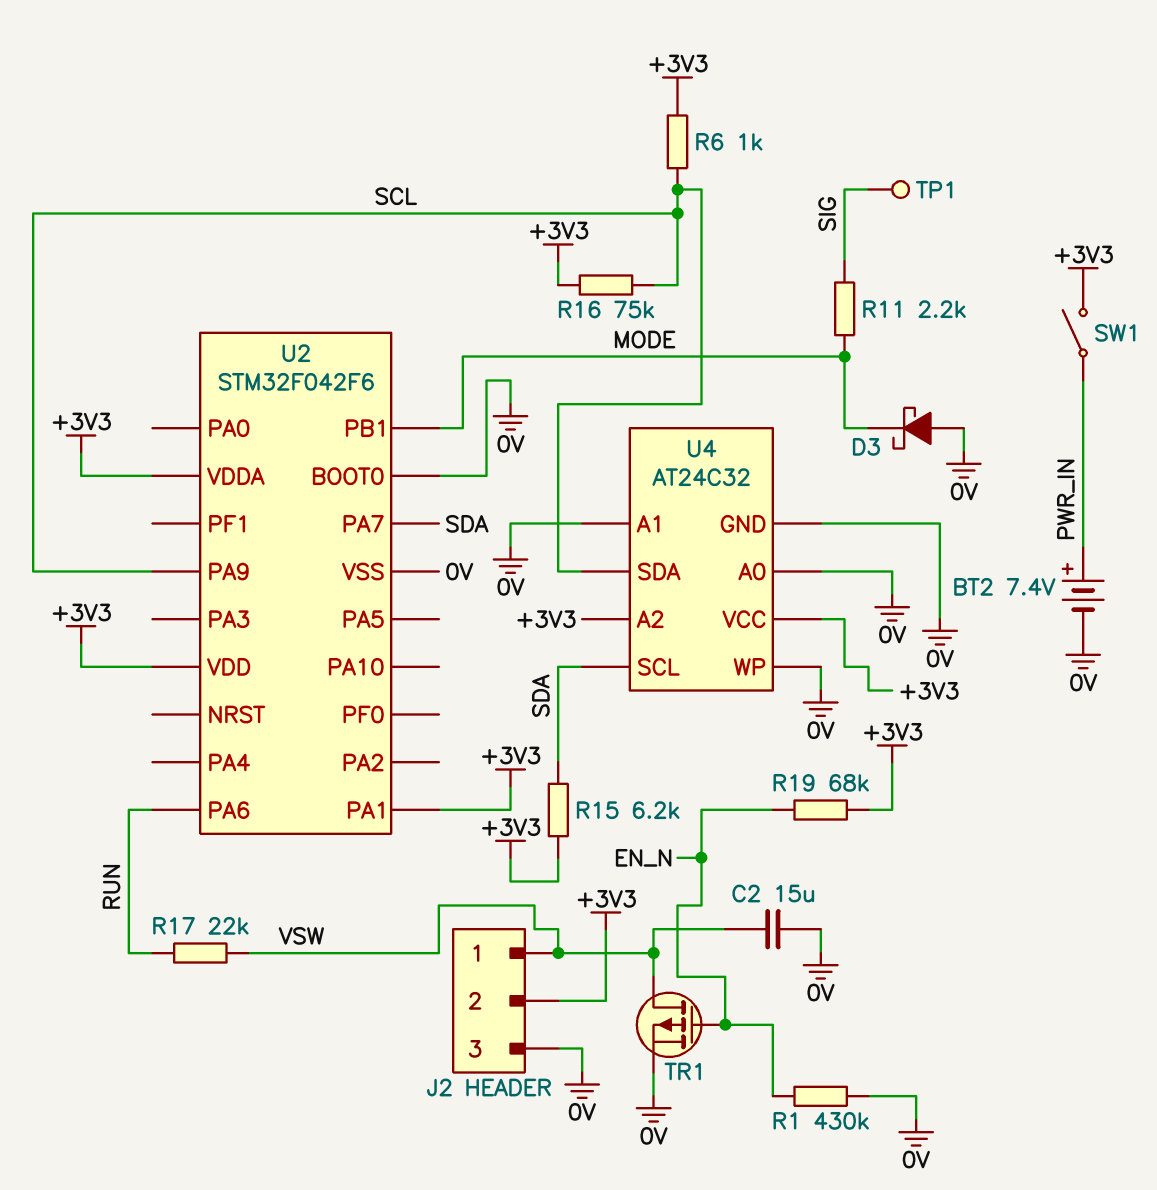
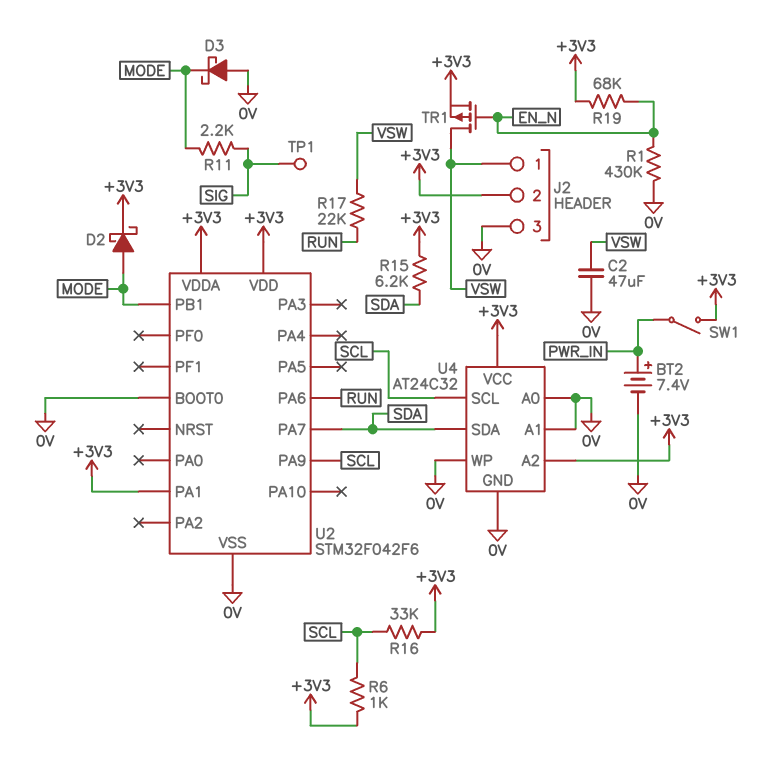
C2: 15uF (0V, VSW) -> 47uF (0V, VSW)
D2: none -> schottky (A MODE, K +3V3)
R16: 75k (+3V3, SCL) -> 33k (+3V3, SCL)
TR1: PMOS (G EN_N, D VSW, S 0V) -> PMOS (G EN_N, D VSW, S +3V3)
U4 pin SCL: SDA -> SCL
U4 pin SDA: SCL -> SDA

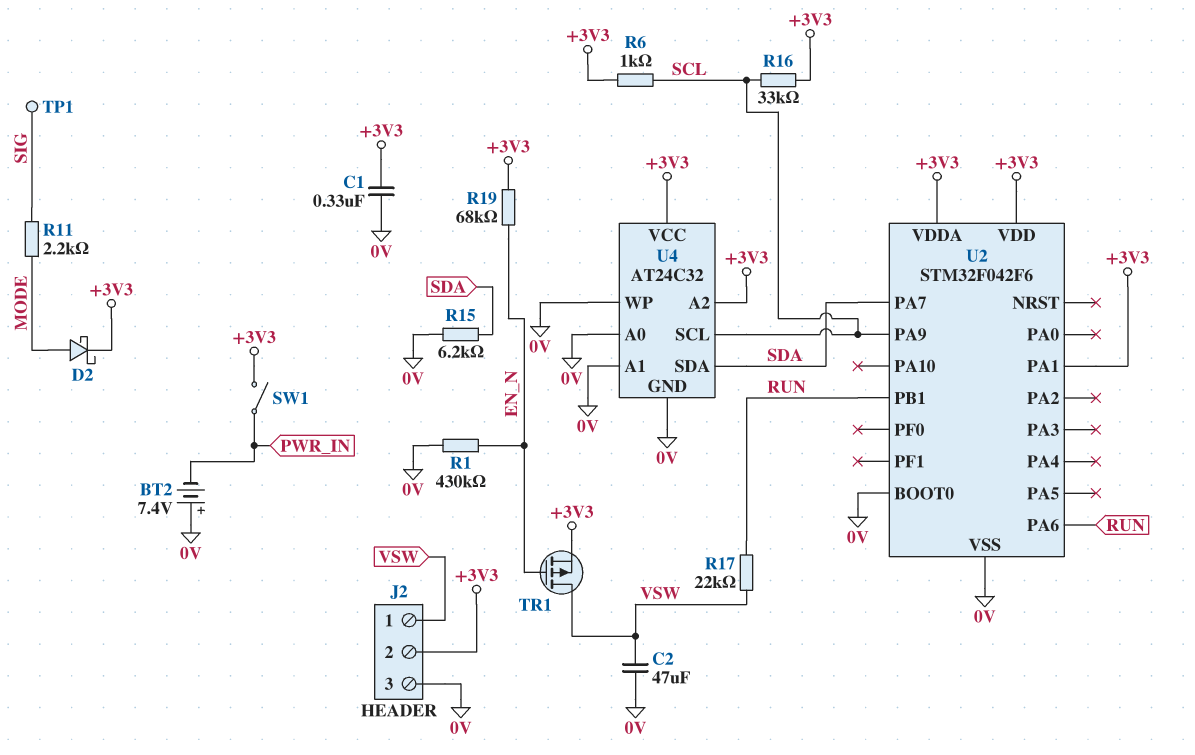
BT2: 7.4V (plus PWR_IN, minus 0V) -> 7.4V (plus 0V, minus PWR_IN)
C1: none -> 330nF (+3V3, 0V)
D3: schottky (A 0V, K MODE) -> none
R15: 6.2k (+3V3, SDA) -> 6.2k (0V, SDA)
U2 pin PB1: MODE -> RUN

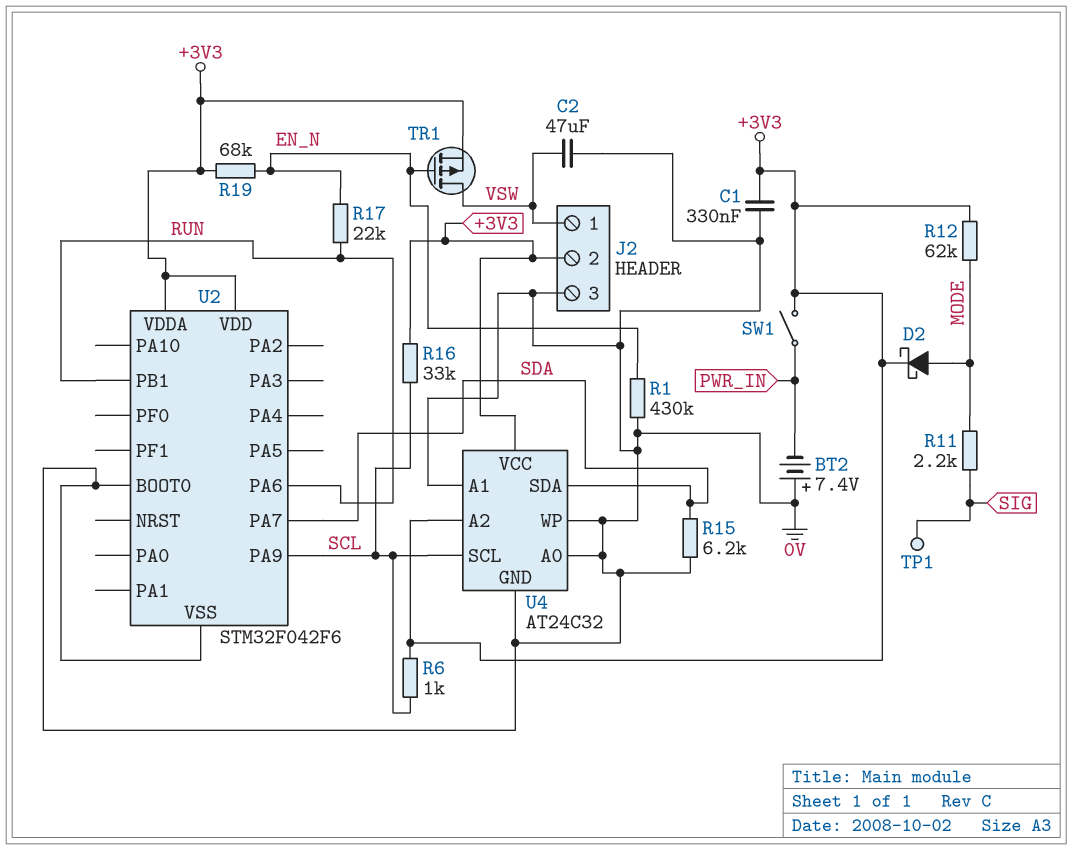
R12: none -> 62k (+3V3, MODE)
R17: 22k (RUN, VSW) -> 22k (EN_N, RUN)
U2 pin PA1: +3V3 -> none

